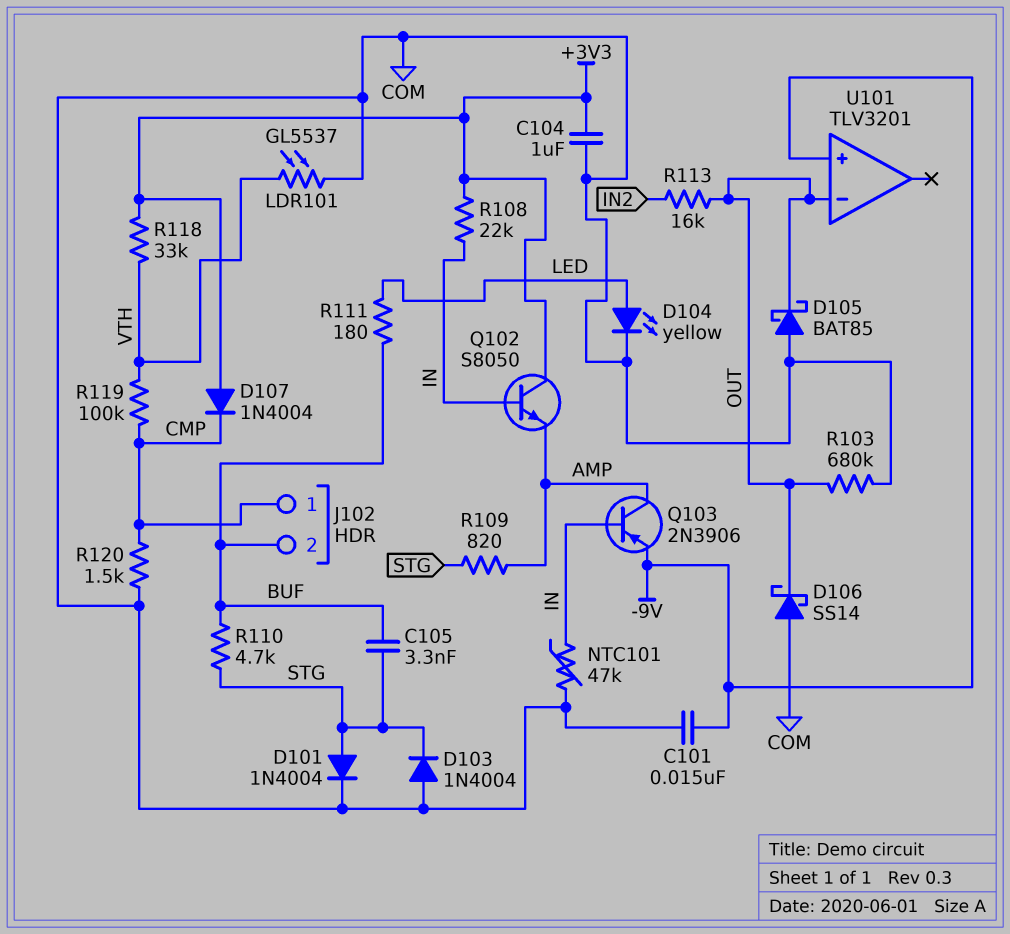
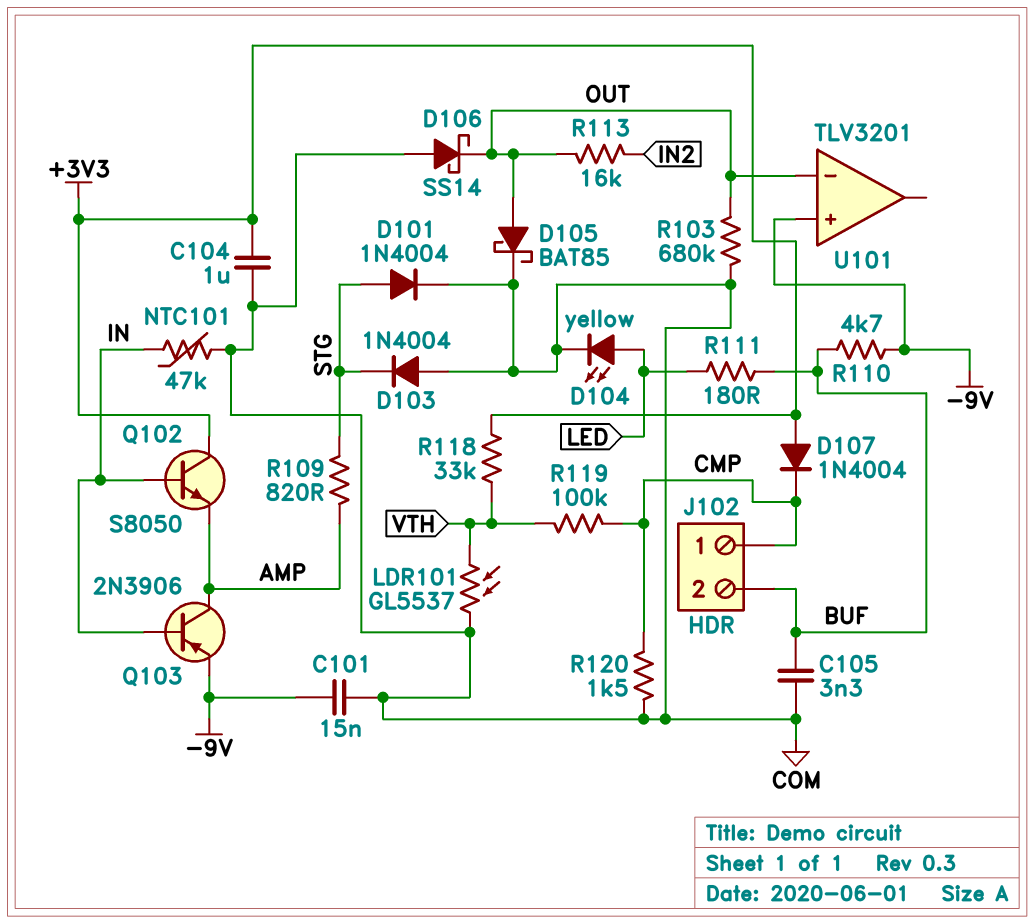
C105: 3.3nF (BUF, STG) -> 3.3nF (BUF, COM)
D105: schottky BAT85 (A COM, K OUT) -> schottky BAT85 (A OUT, K COM)
R108: 22k (+3V3, IN) -> none
R110: 4.7k (BUF, STG) -> 4.7k (-9V, BUF)

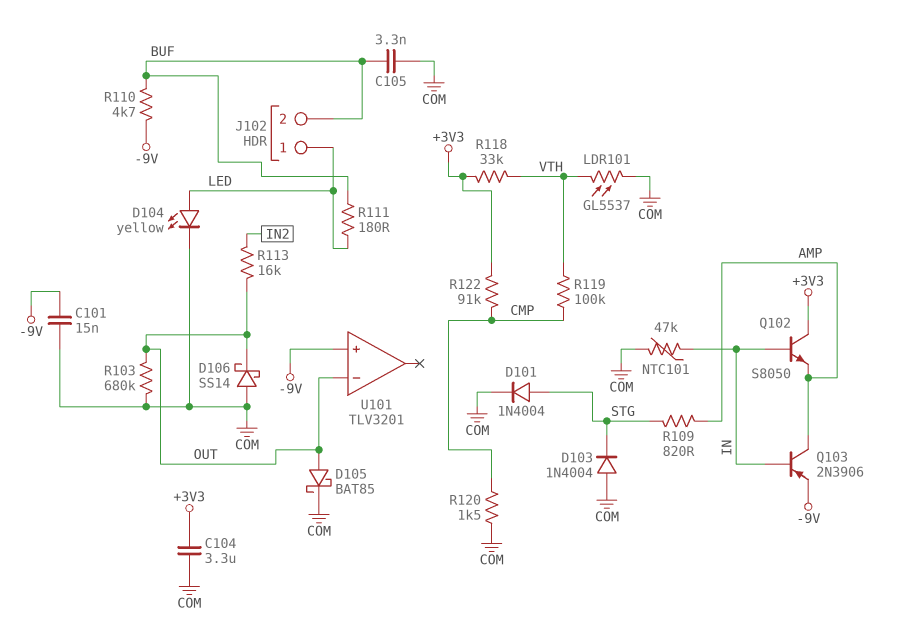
C104: 1uF (+3V3, COM) -> 3.3uF (+3V3, COM)
D107: diode 1N4004 (A +3V3, K CMP) -> none
J102 pin 1: CMP -> LED
R122: none -> 91k (+3V3, CMP)

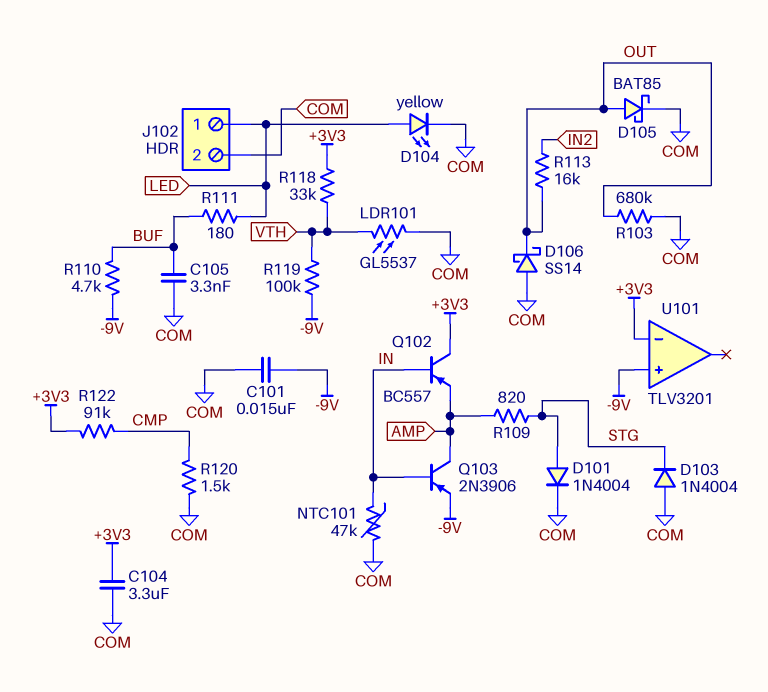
J102 pin 2: BUF -> COM
Q102: NPN S8050 (B IN, C +3V3, E AMP) -> PNP BC557 (B IN, C +3V3, E AMP)
R119: 100k (CMP, VTH) -> 100k (-9V, VTH)
U101 pin in-: OUT -> +3V3

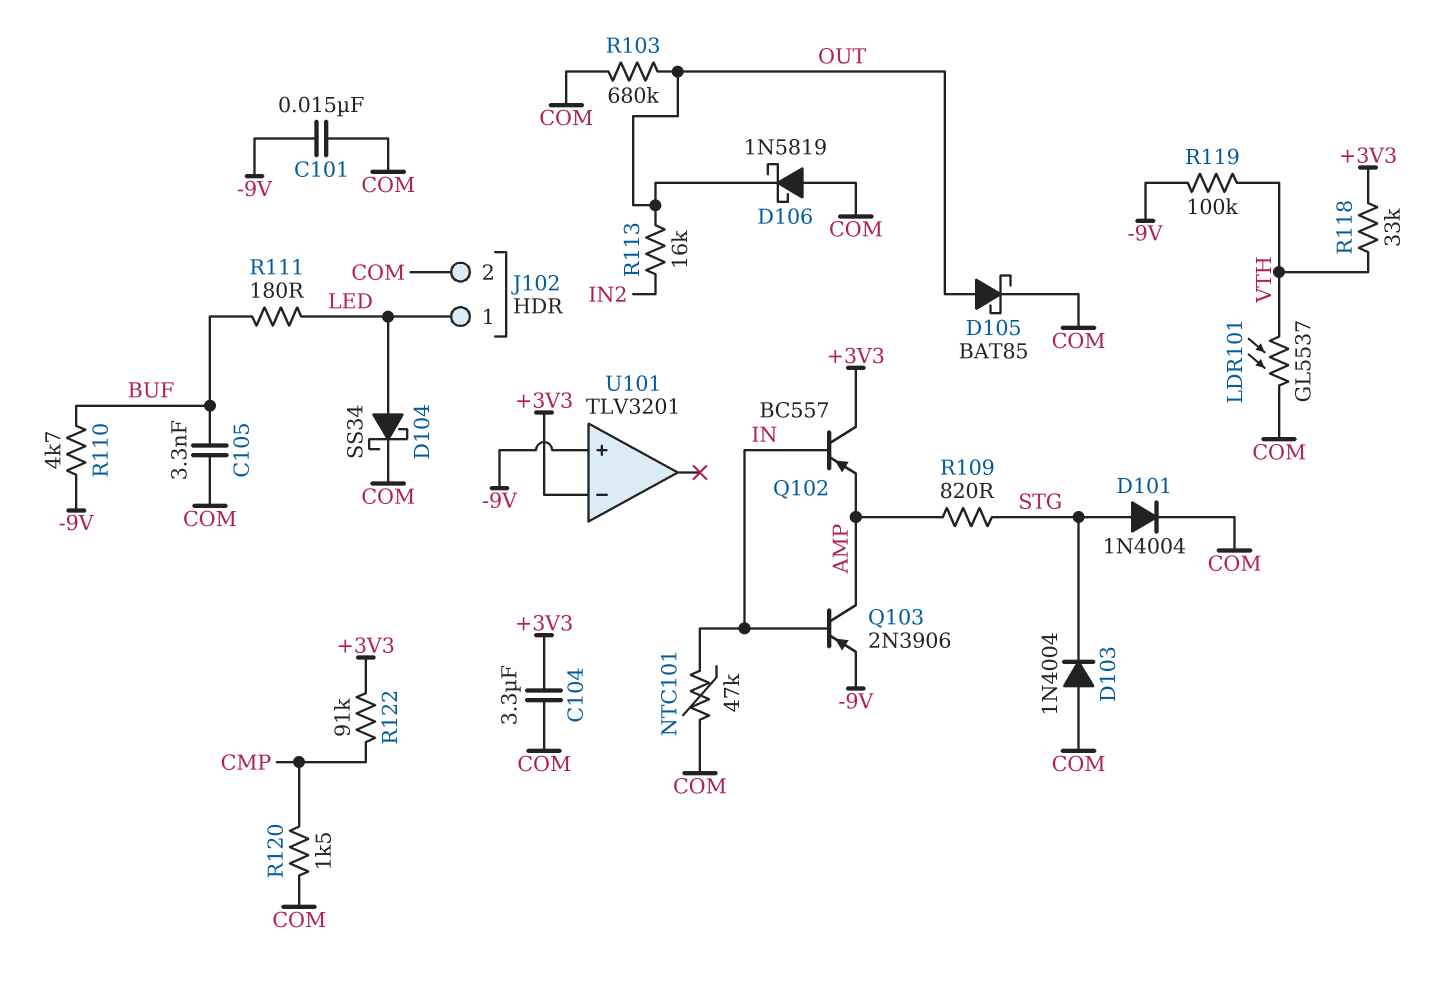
D104: LED yellow (A LED, K COM) -> schottky SS34 (A LED, K COM)
D106: schottky SS14 (A COM, K OUT) -> schottky 1N5819 (A COM, K OUT)

